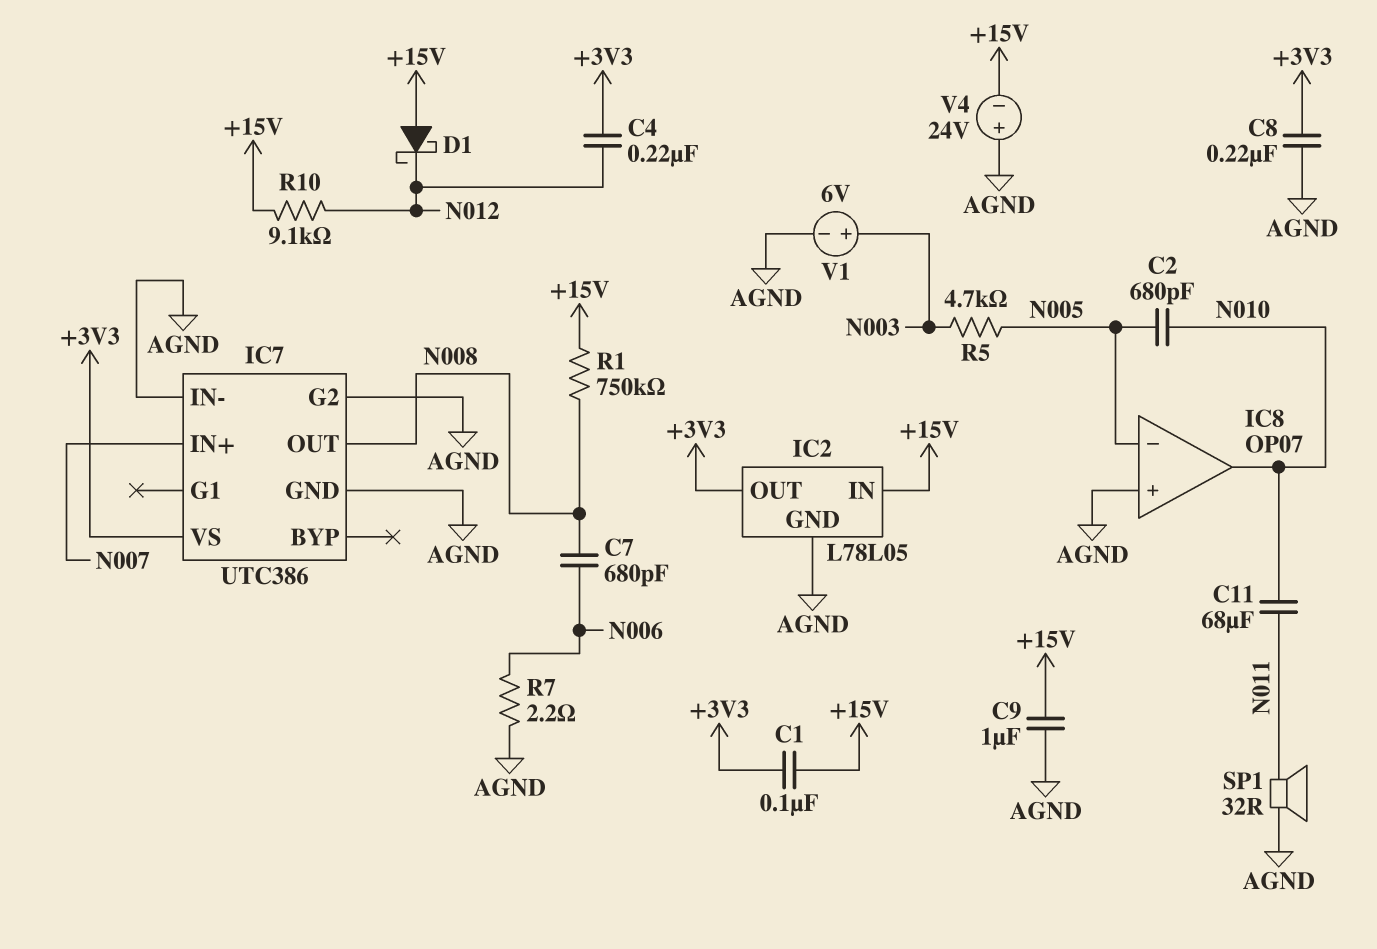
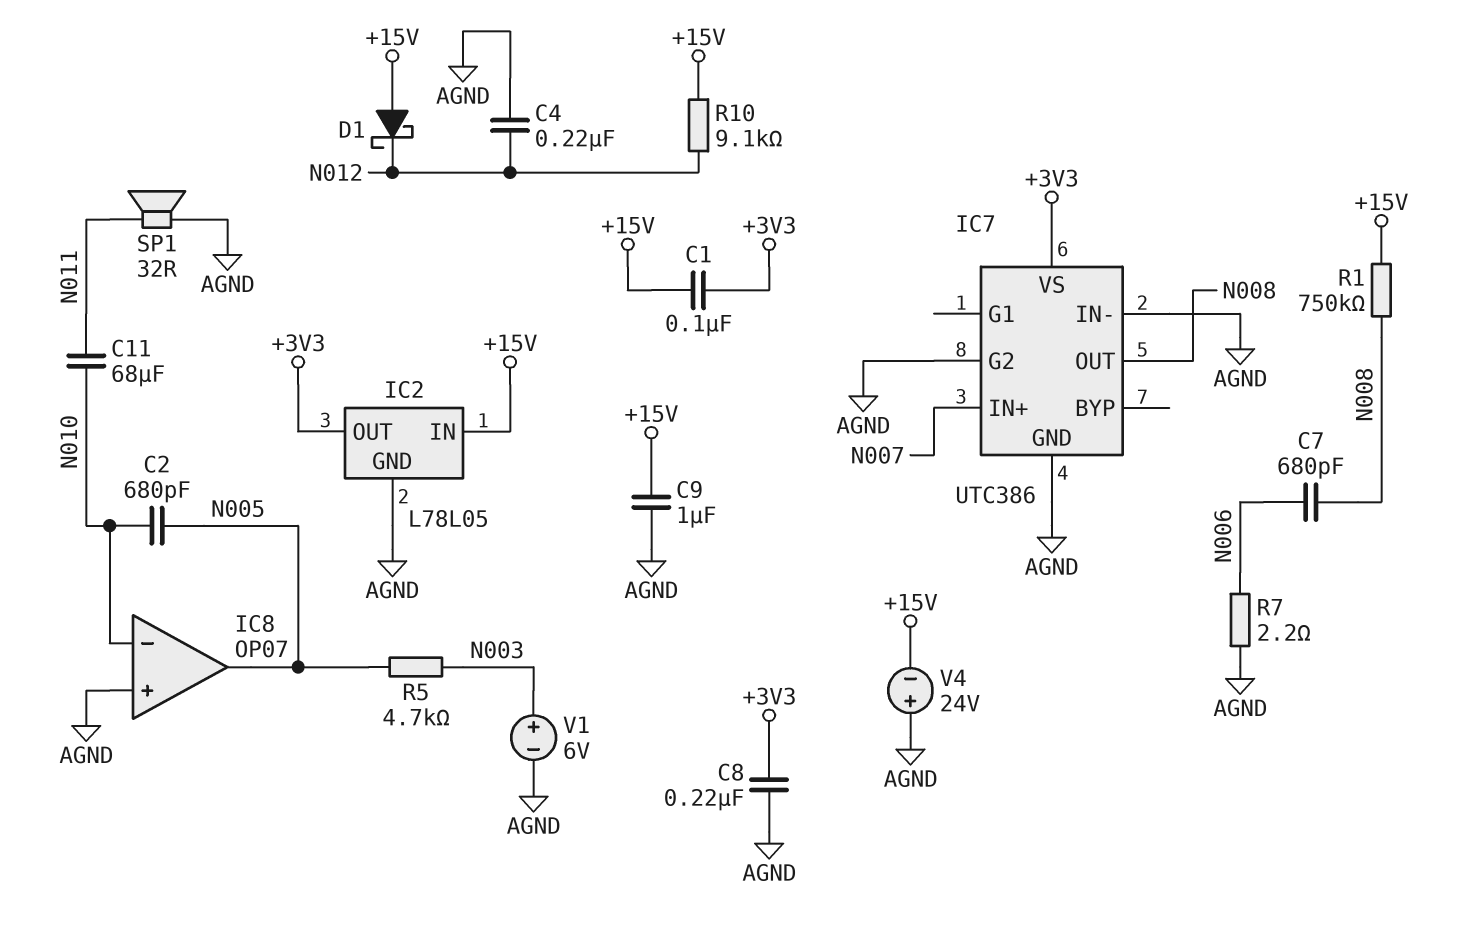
C4: 220nF (+3V3, N012) -> 220nF (AGND, N012)
IC8 pin in-: N005 -> N010
IC8 pin out: N010 -> N005

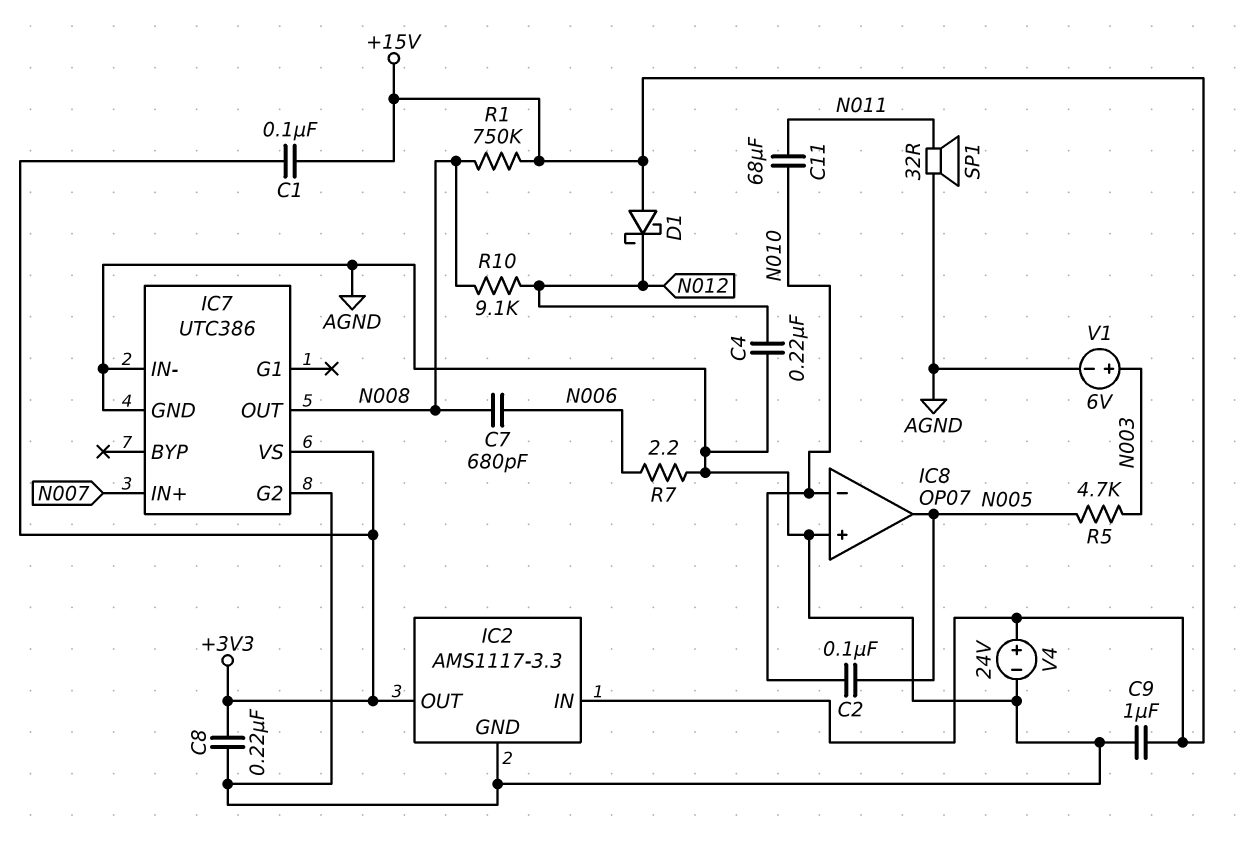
C2: 680pF (N005, N010) -> 100nF (N005, N010)
IC2: L78L05 -> AMS1117-3.3
R10: 9.1k (+15V, N012) -> 9.1k (N008, N012)
V4: 24V (plus AGND, minus +15V) -> 24V (plus +15V, minus AGND)

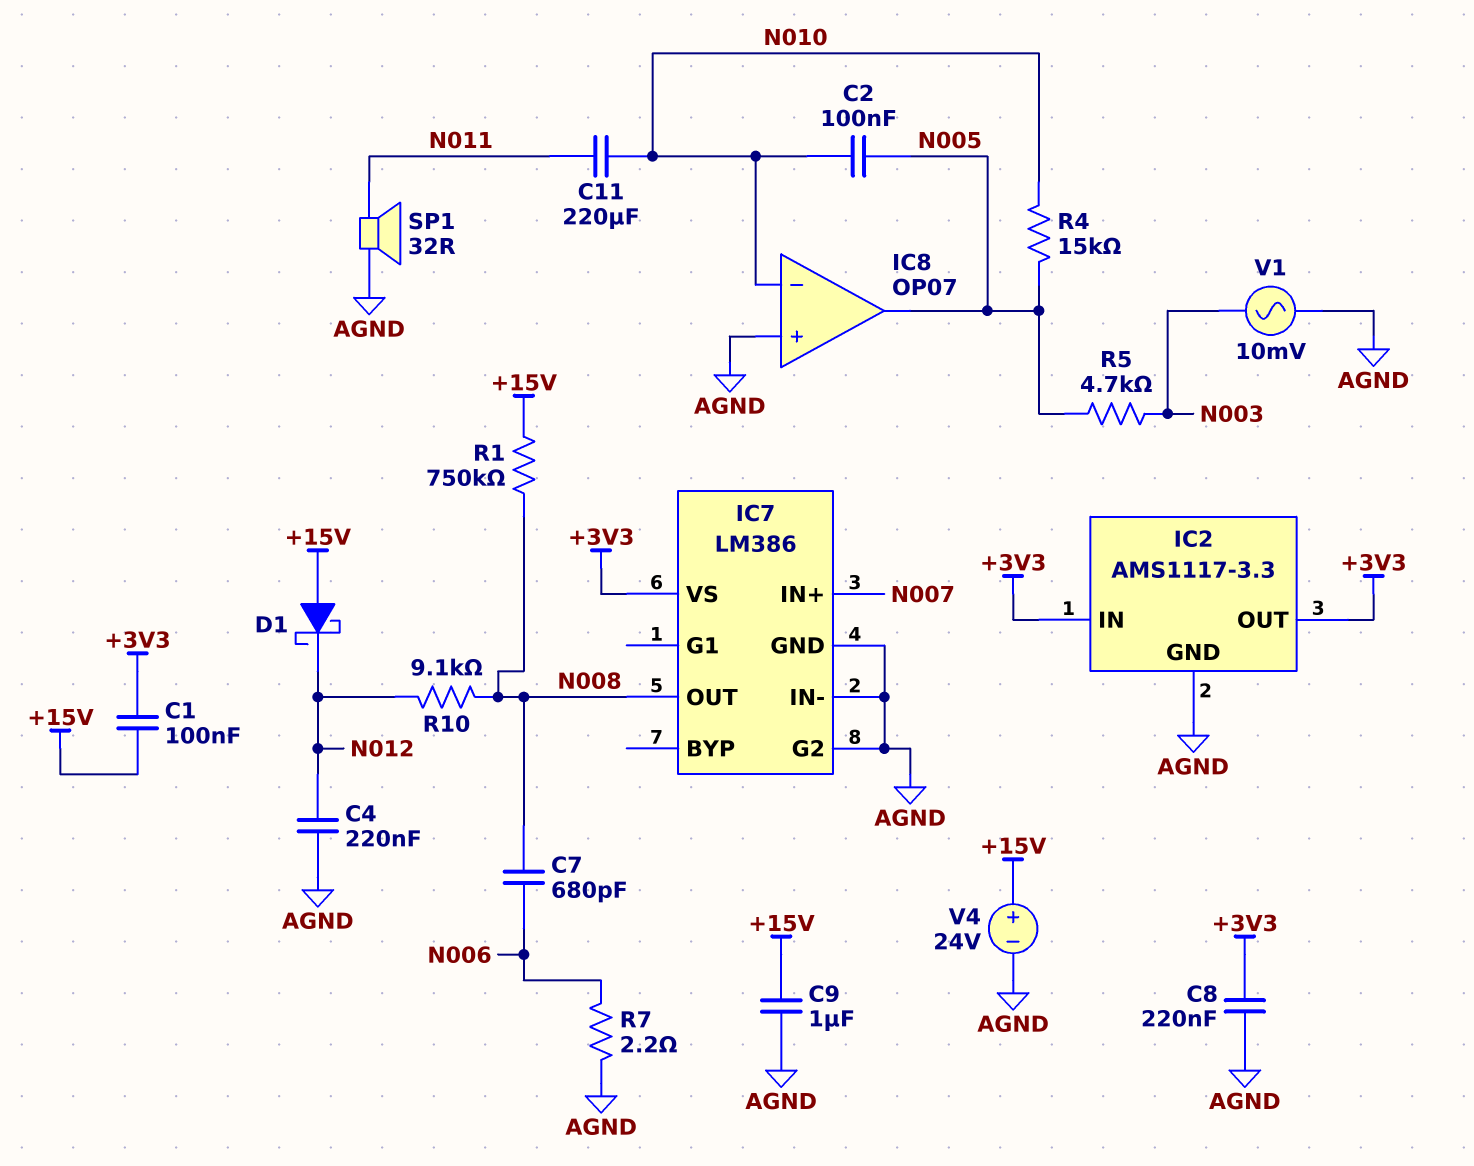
C11: 68uF (N010, N011) -> 220uF (N010, N011)
IC2 pin IN: +15V -> +3V3
IC7: UTC386 -> LM386
R4: none -> 15k (N005, N010)
V1: 6V (plus N003, minus AGND) -> AC 10mV (AGND, N003)

